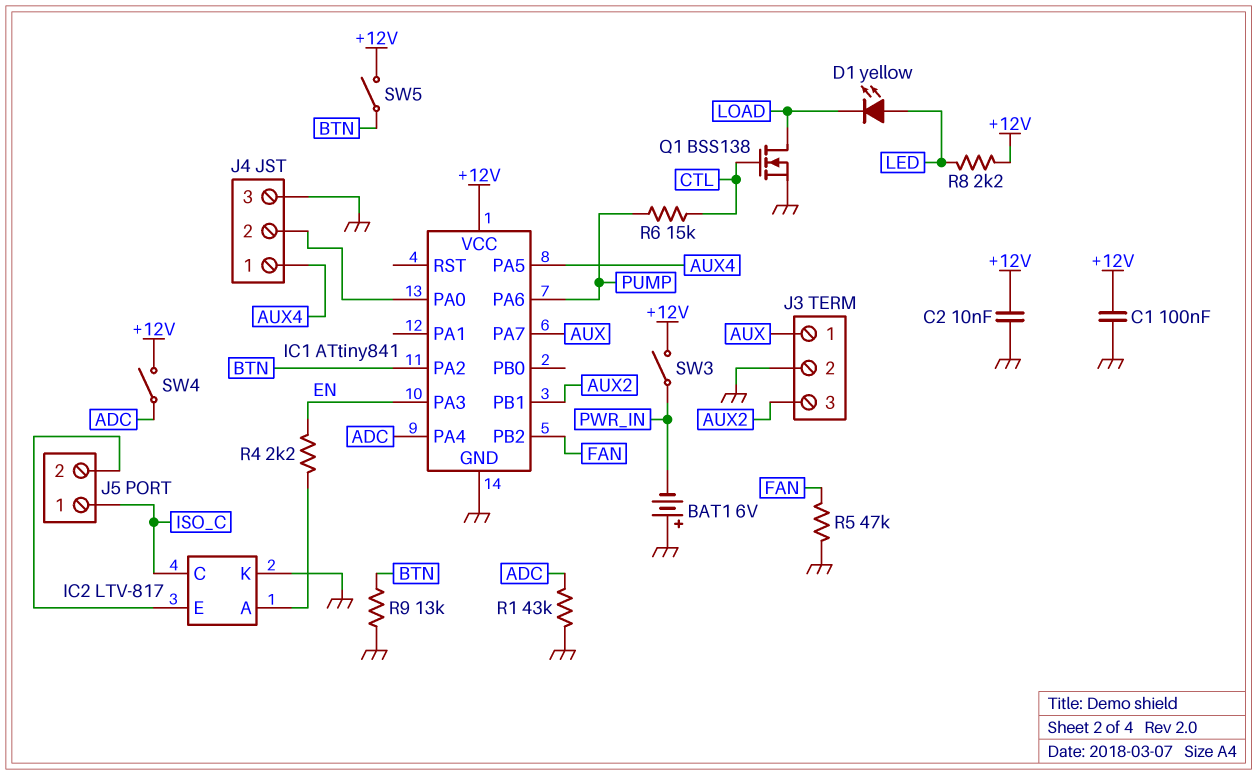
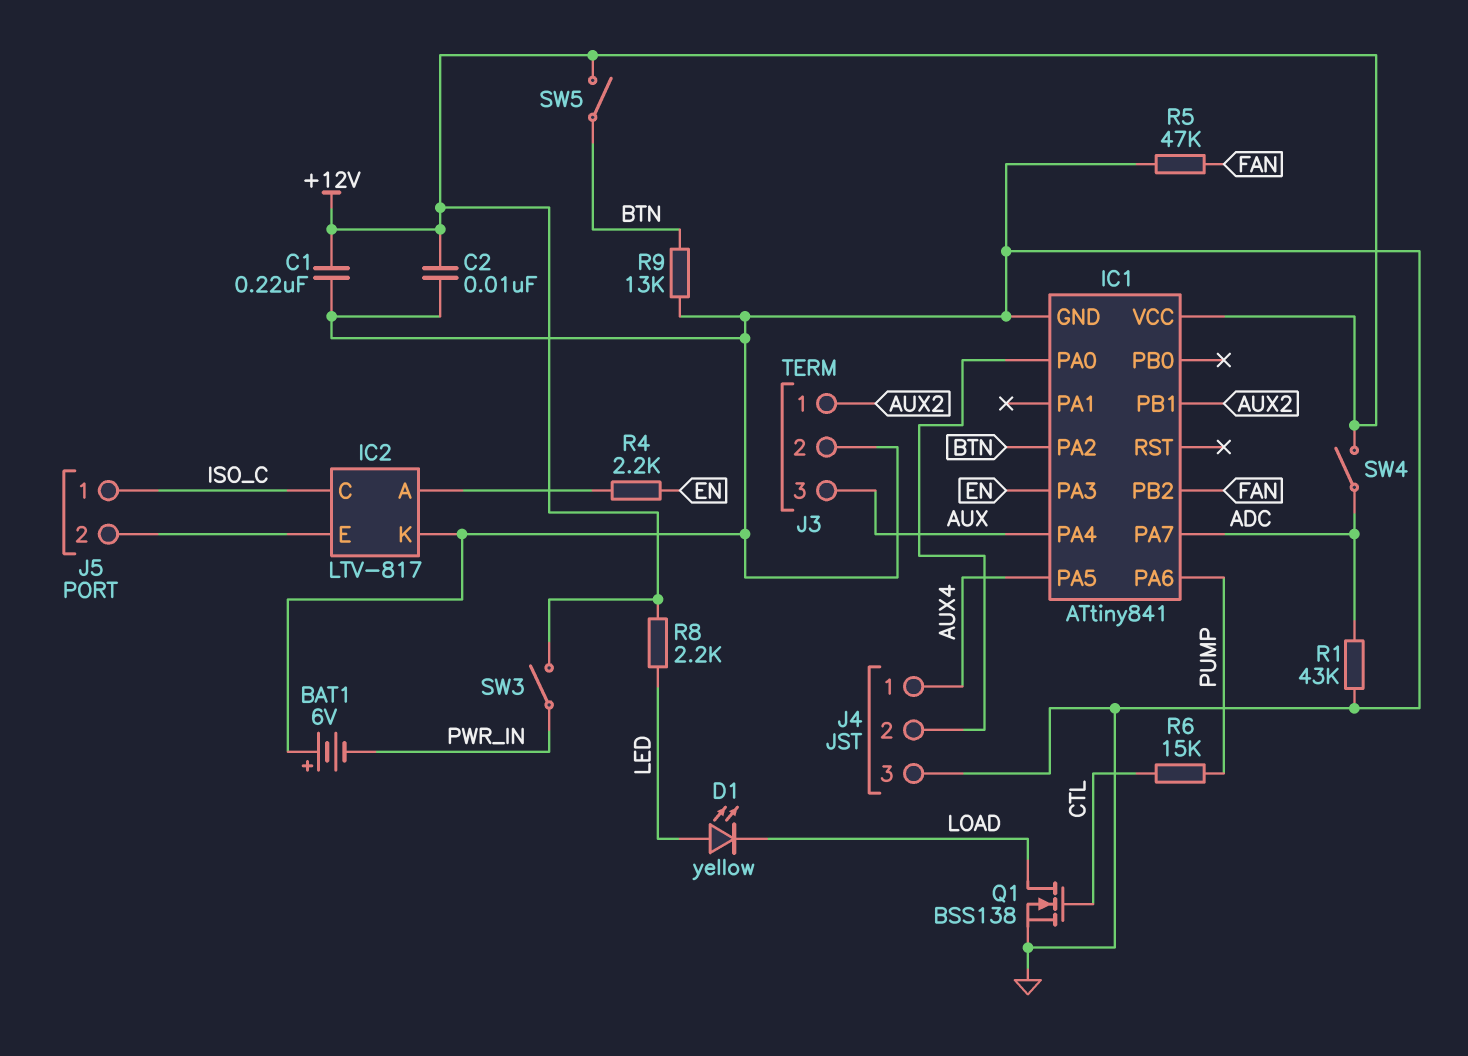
C1: 100nF (+12V, GND) -> 220nF (+12V, GND)
IC1 pin PA4: ADC -> AUX
IC1 pin PA7: AUX -> ADC
J3 pin 1: AUX -> AUX2
J3 pin 3: AUX2 -> AUX

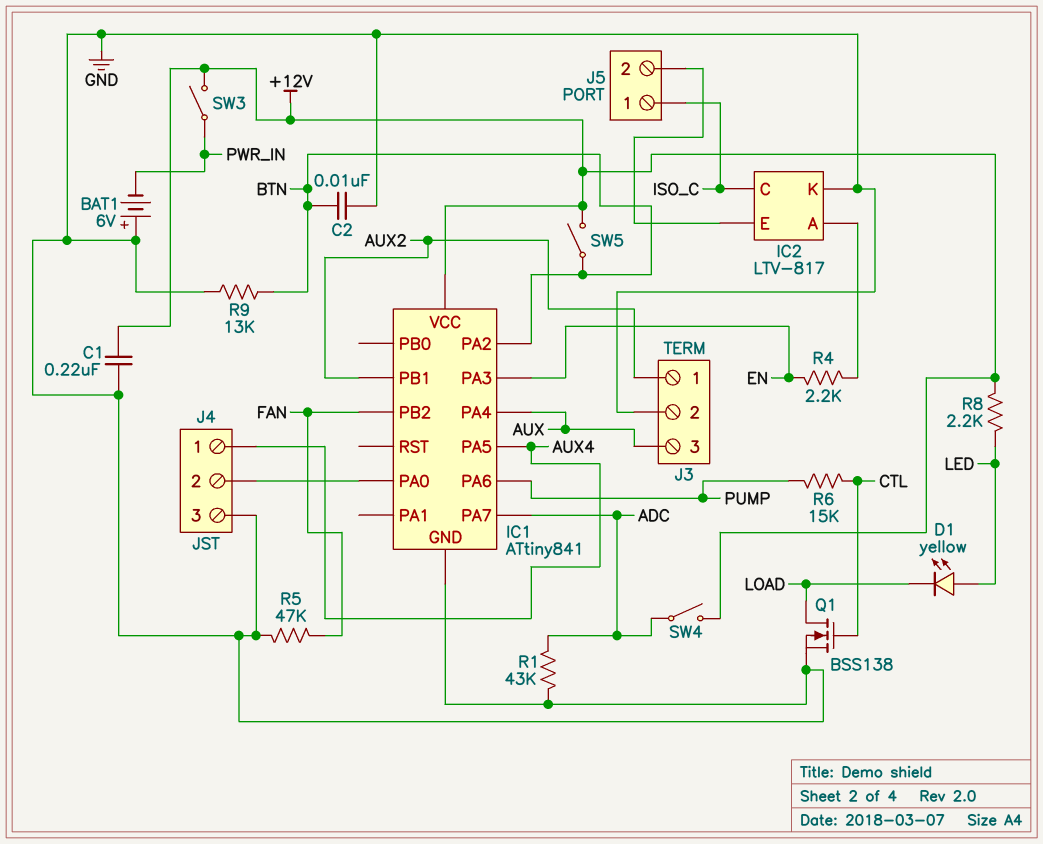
C2: 10nF (+12V, GND) -> 10nF (BTN, GND)

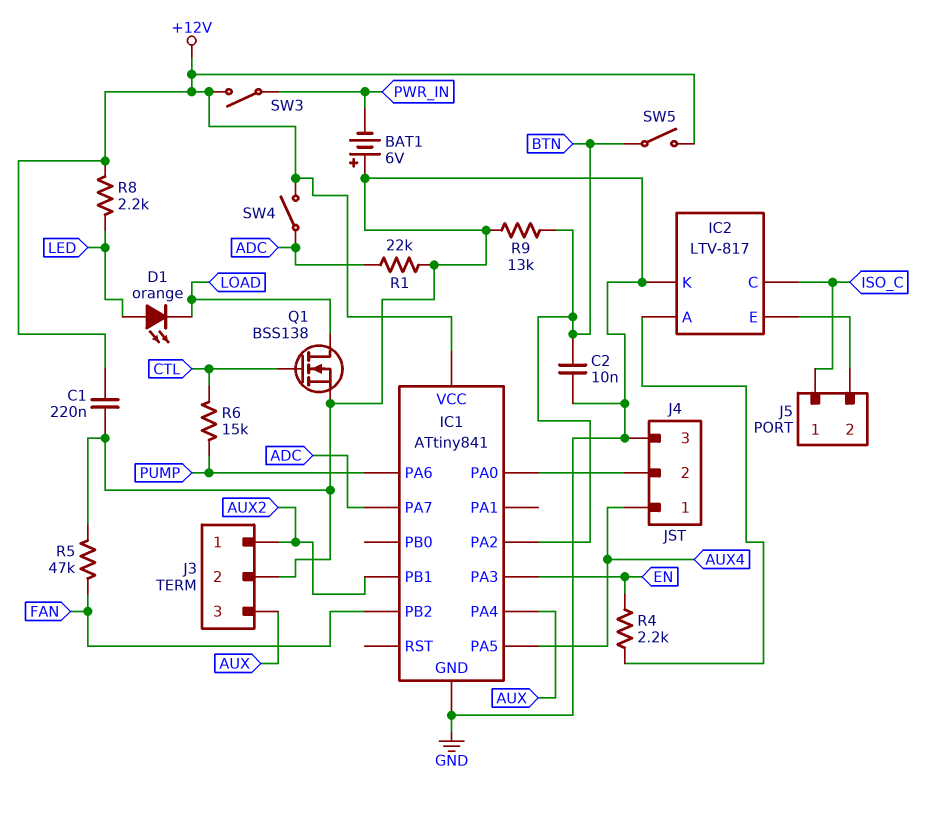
D1: LED yellow (A LED, K LOAD) -> LED orange (A LED, K LOAD)
R1: 43k (ADC, GND) -> 22k (ADC, GND)

